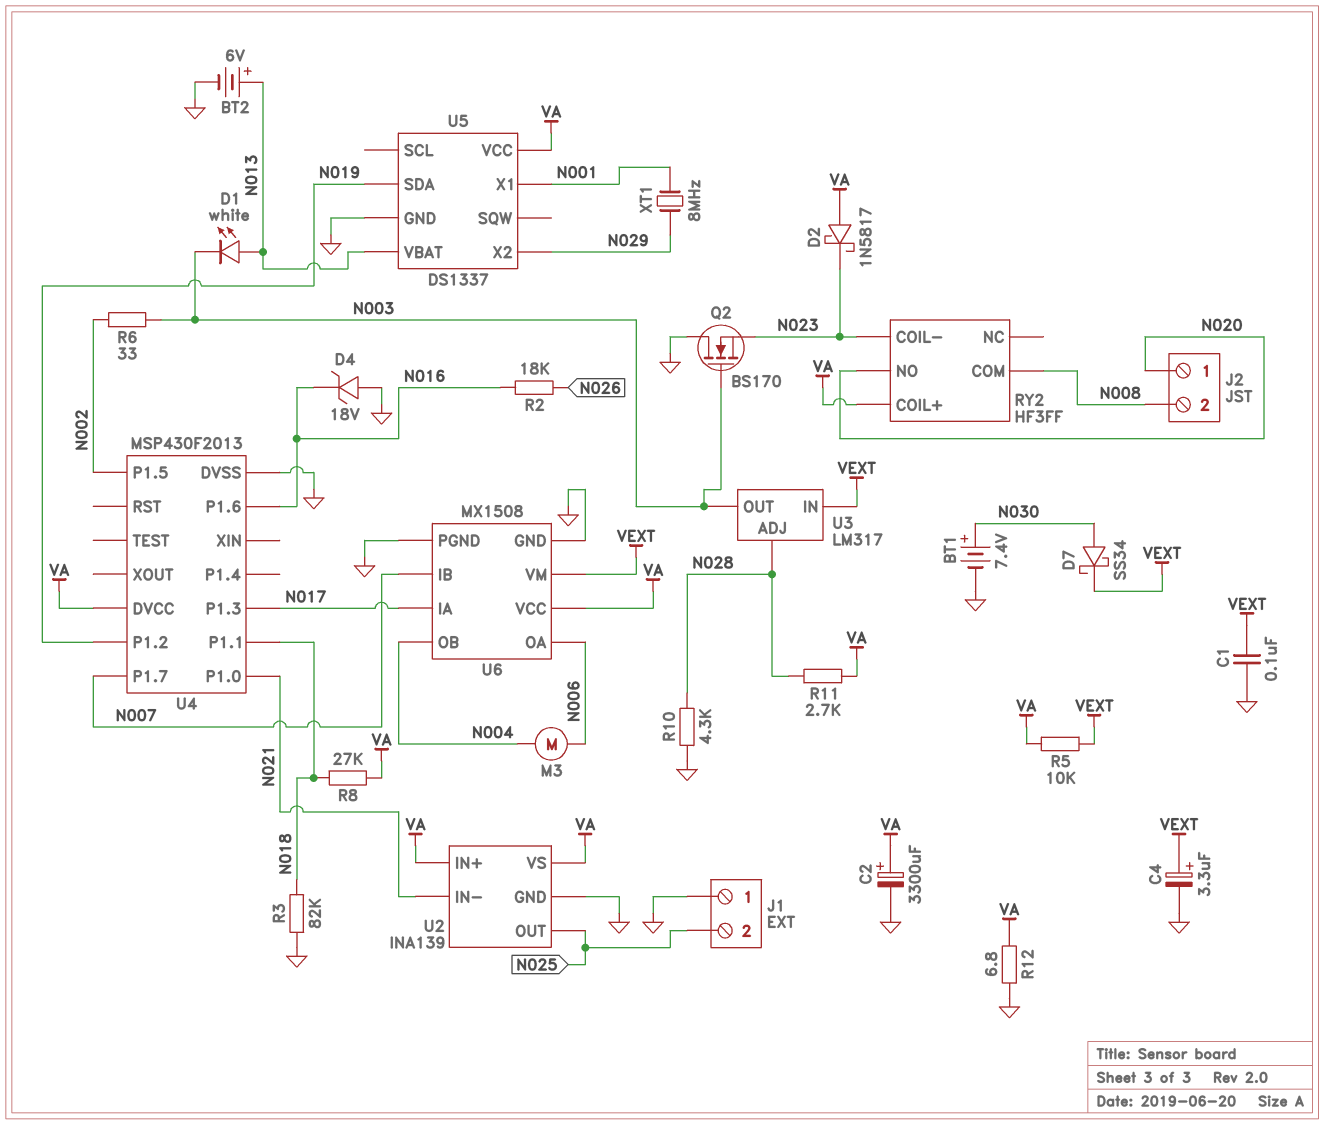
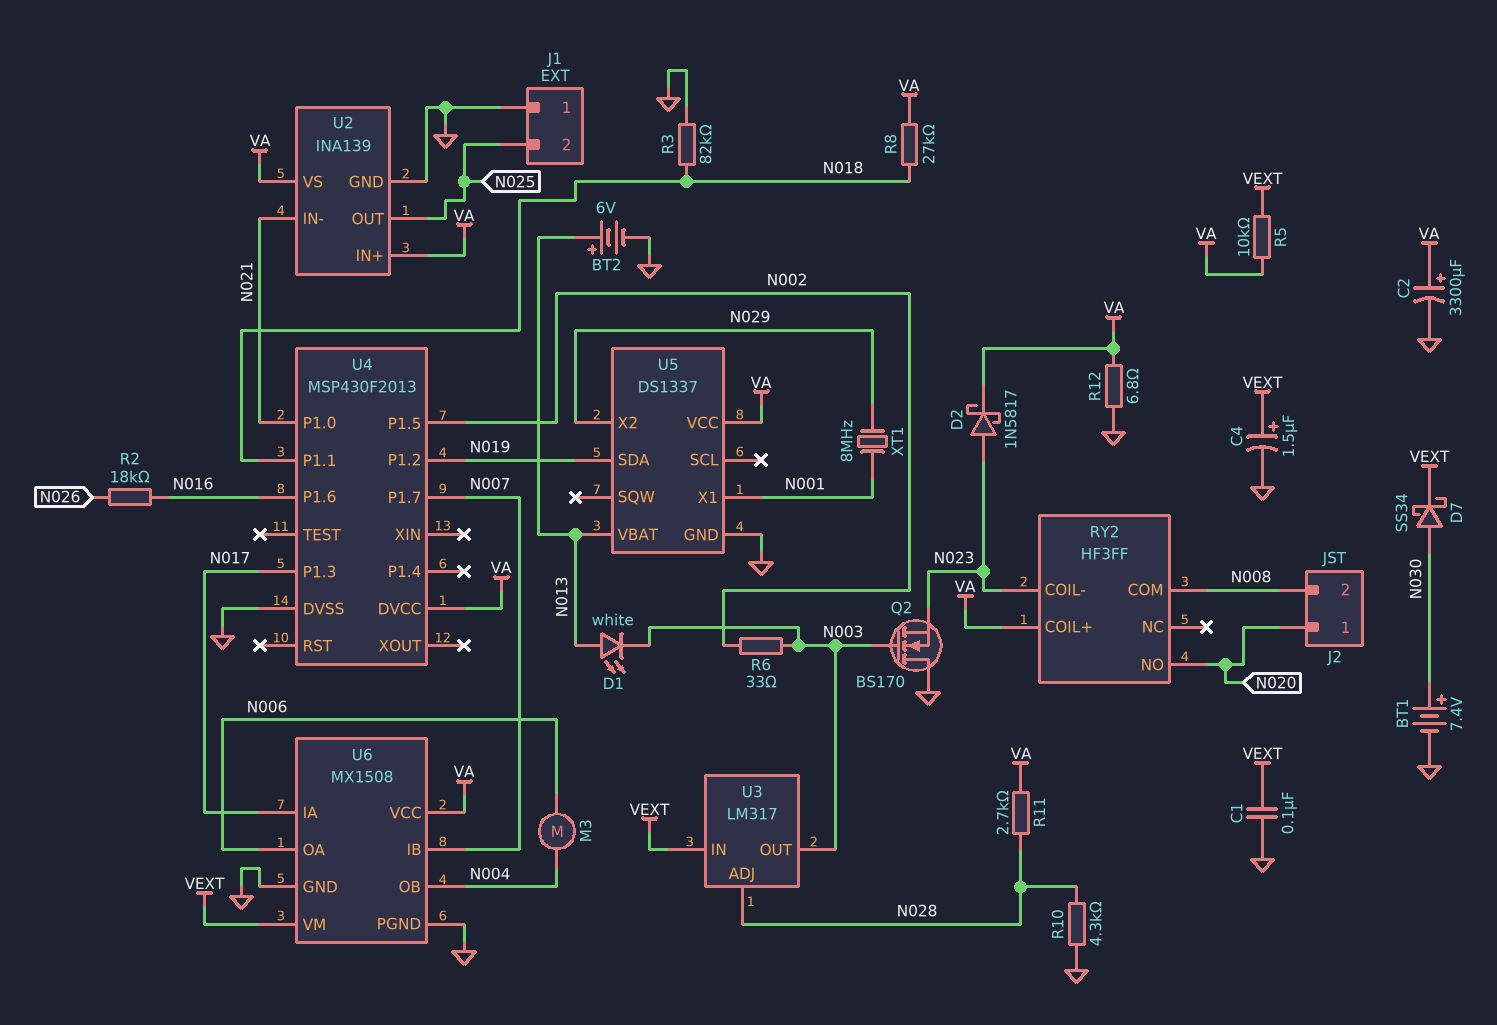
C4: 3.3uF (plus VEXT, minus GND) -> 1.5uF (plus VEXT, minus GND)
D2: schottky 1N5817 (A VA, K N023) -> schottky 1N5817 (A N023, K VA)
D4: zener 18V (A GND, K N016) -> none

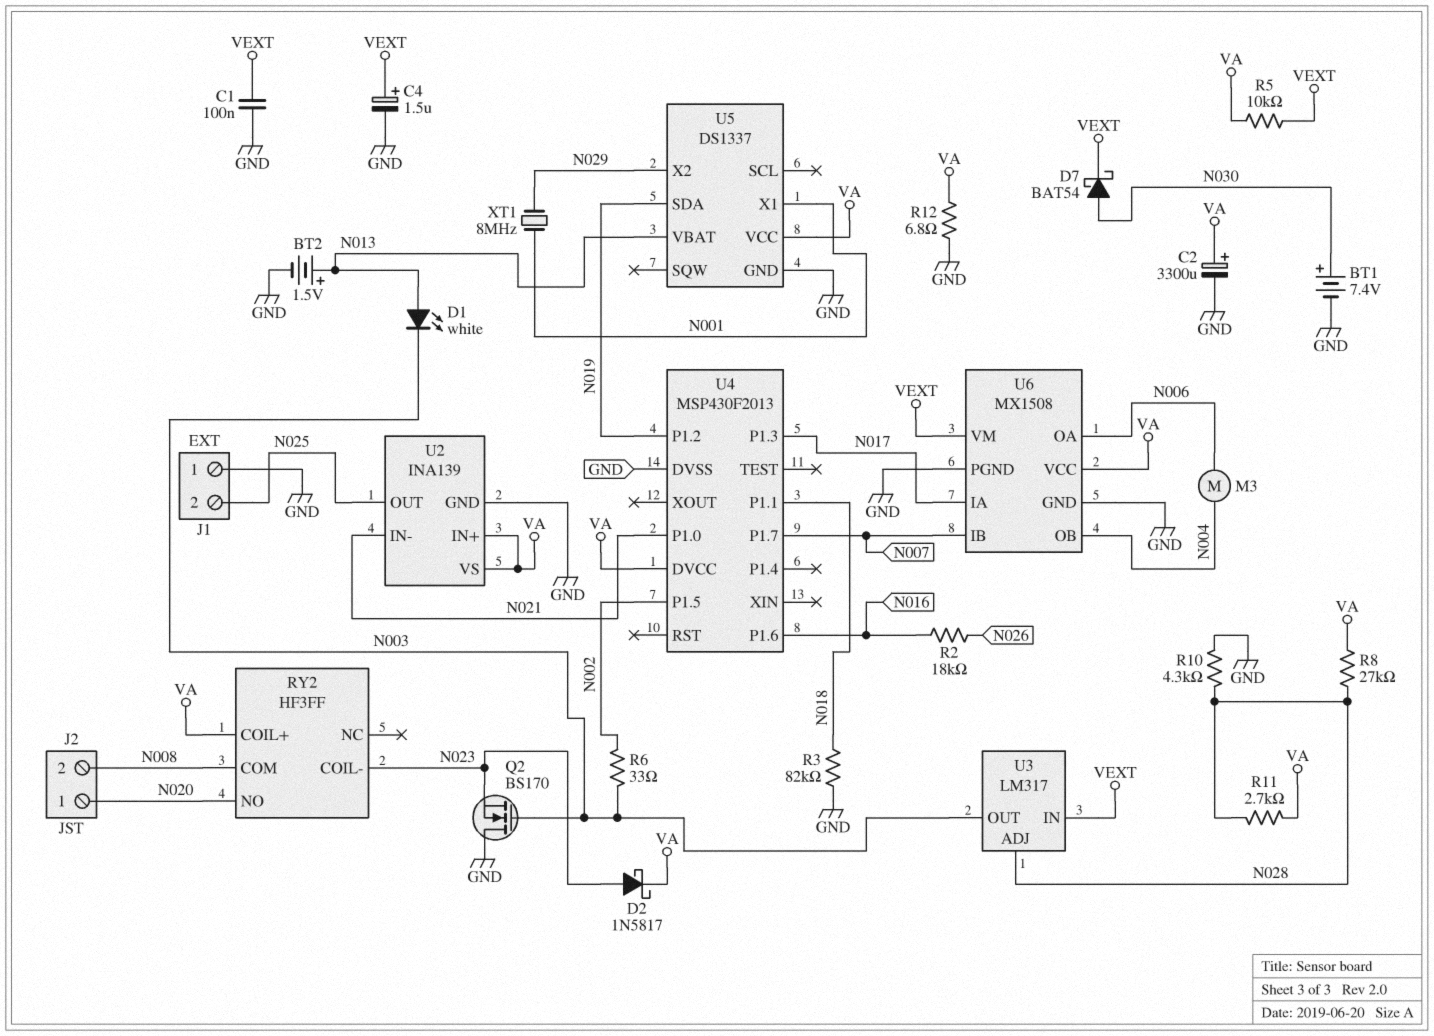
BT2: 6V (plus N013, minus GND) -> 1.5V (plus N013, minus GND)
D7: schottky SS34 (A N030, K VEXT) -> schottky BAT54 (A N030, K VEXT)
R8: 27k (N018, VA) -> 27k (N028, VA)

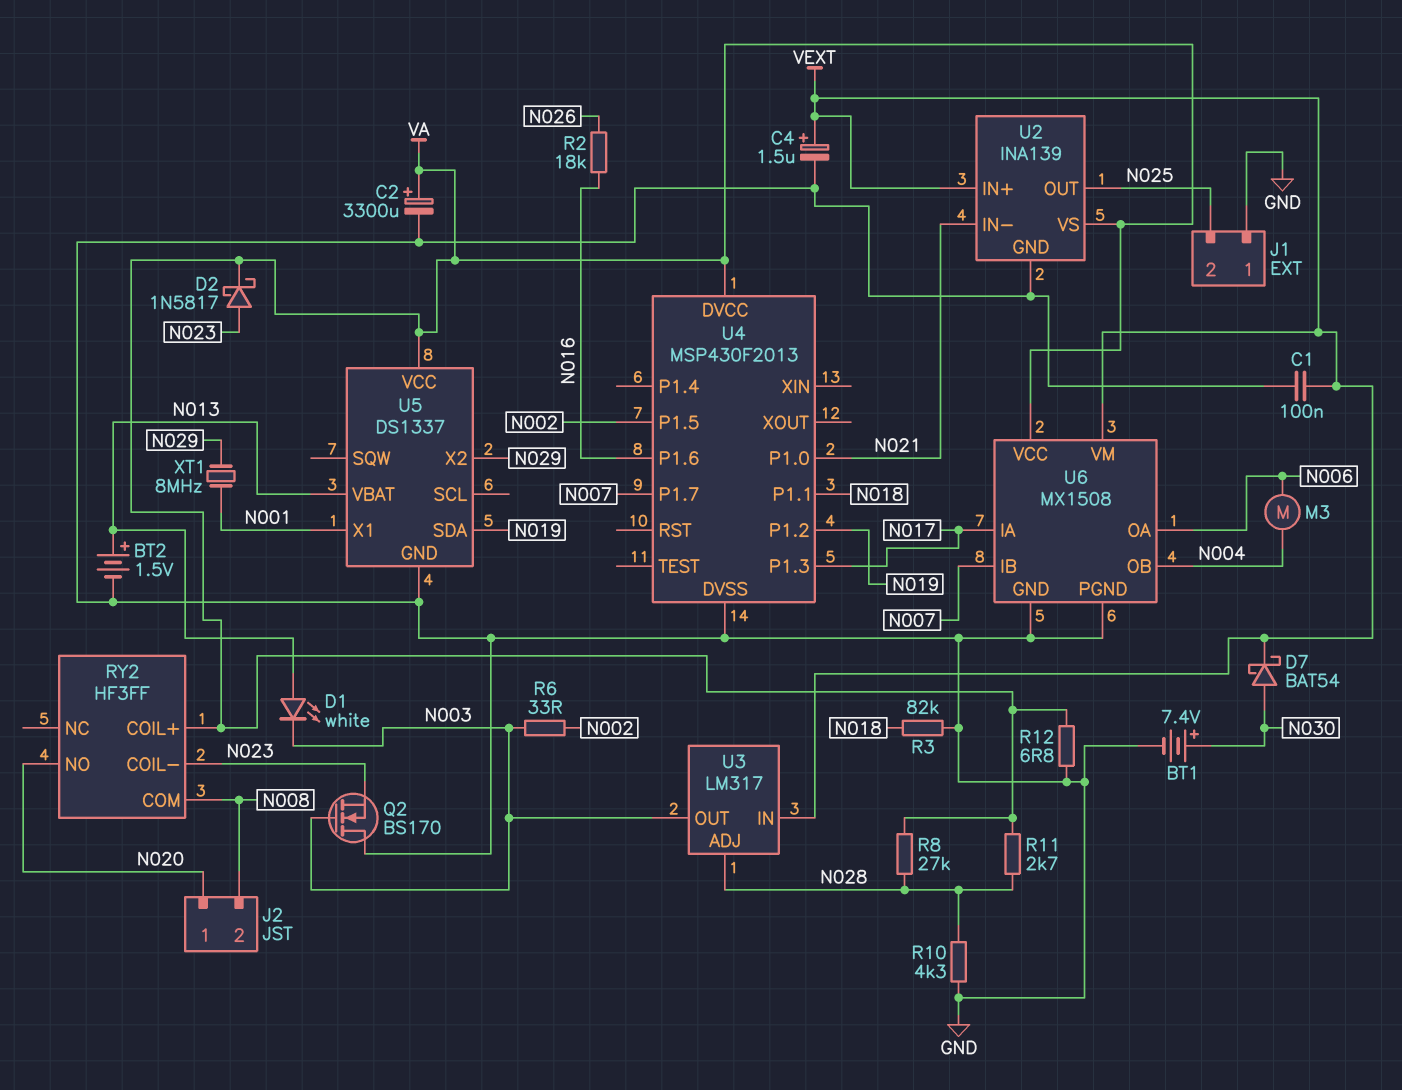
R5: 10k (VA, VEXT) -> none
U2 pin IN+: VA -> VEXT

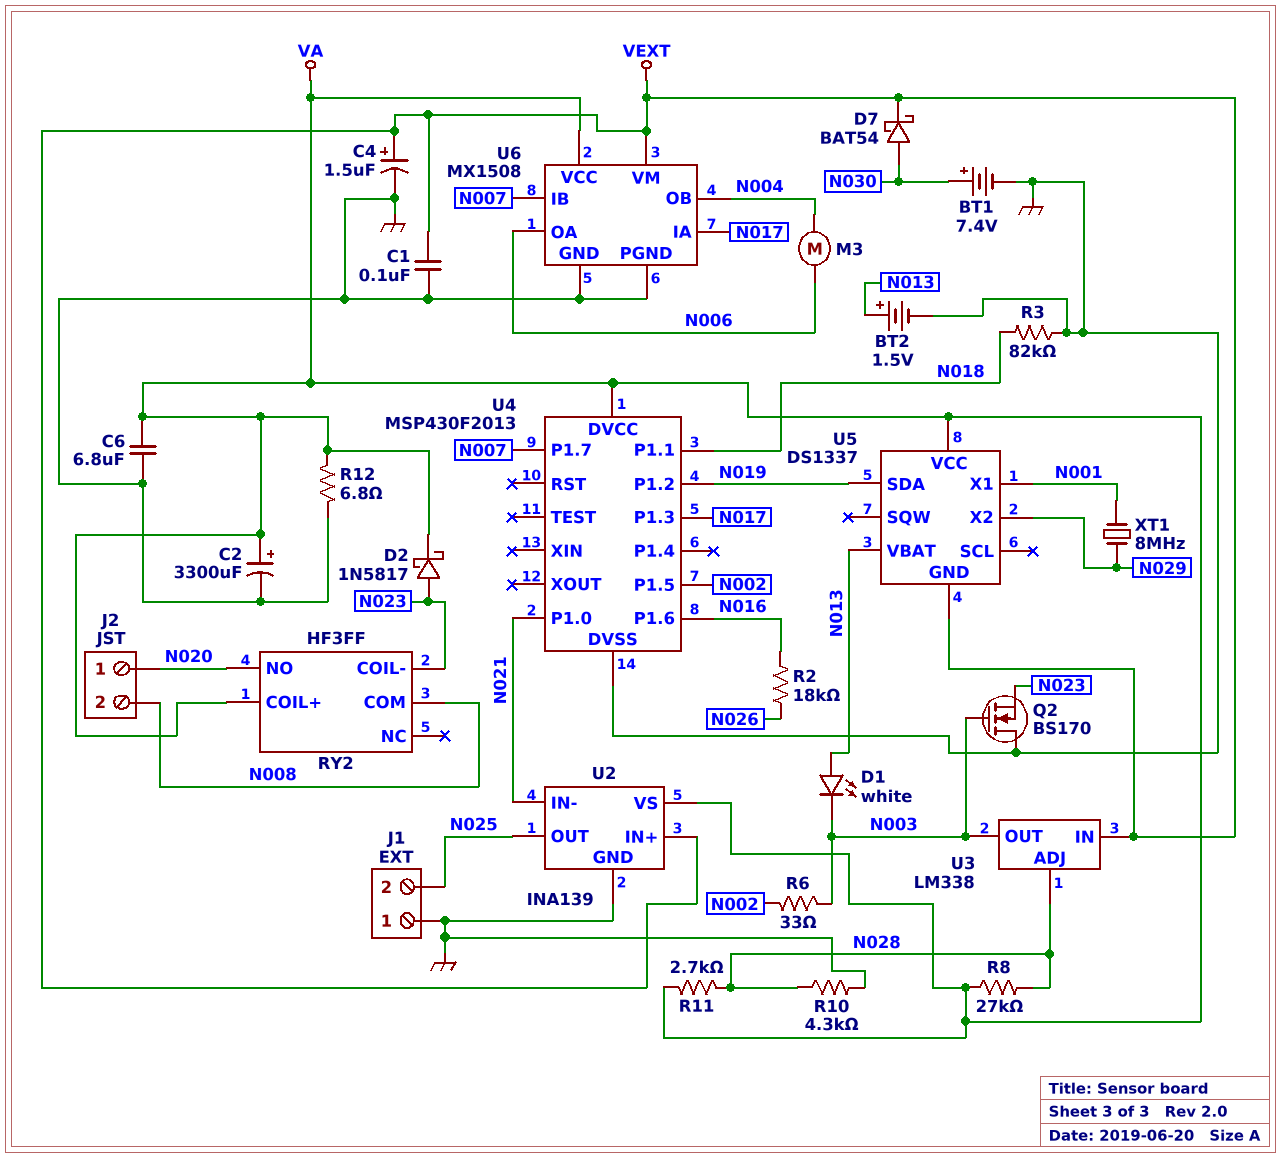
C6: none -> 6.8uF (GND, VA)
U3: LM317 -> LM338
U5 pin GND: GND -> VEXT

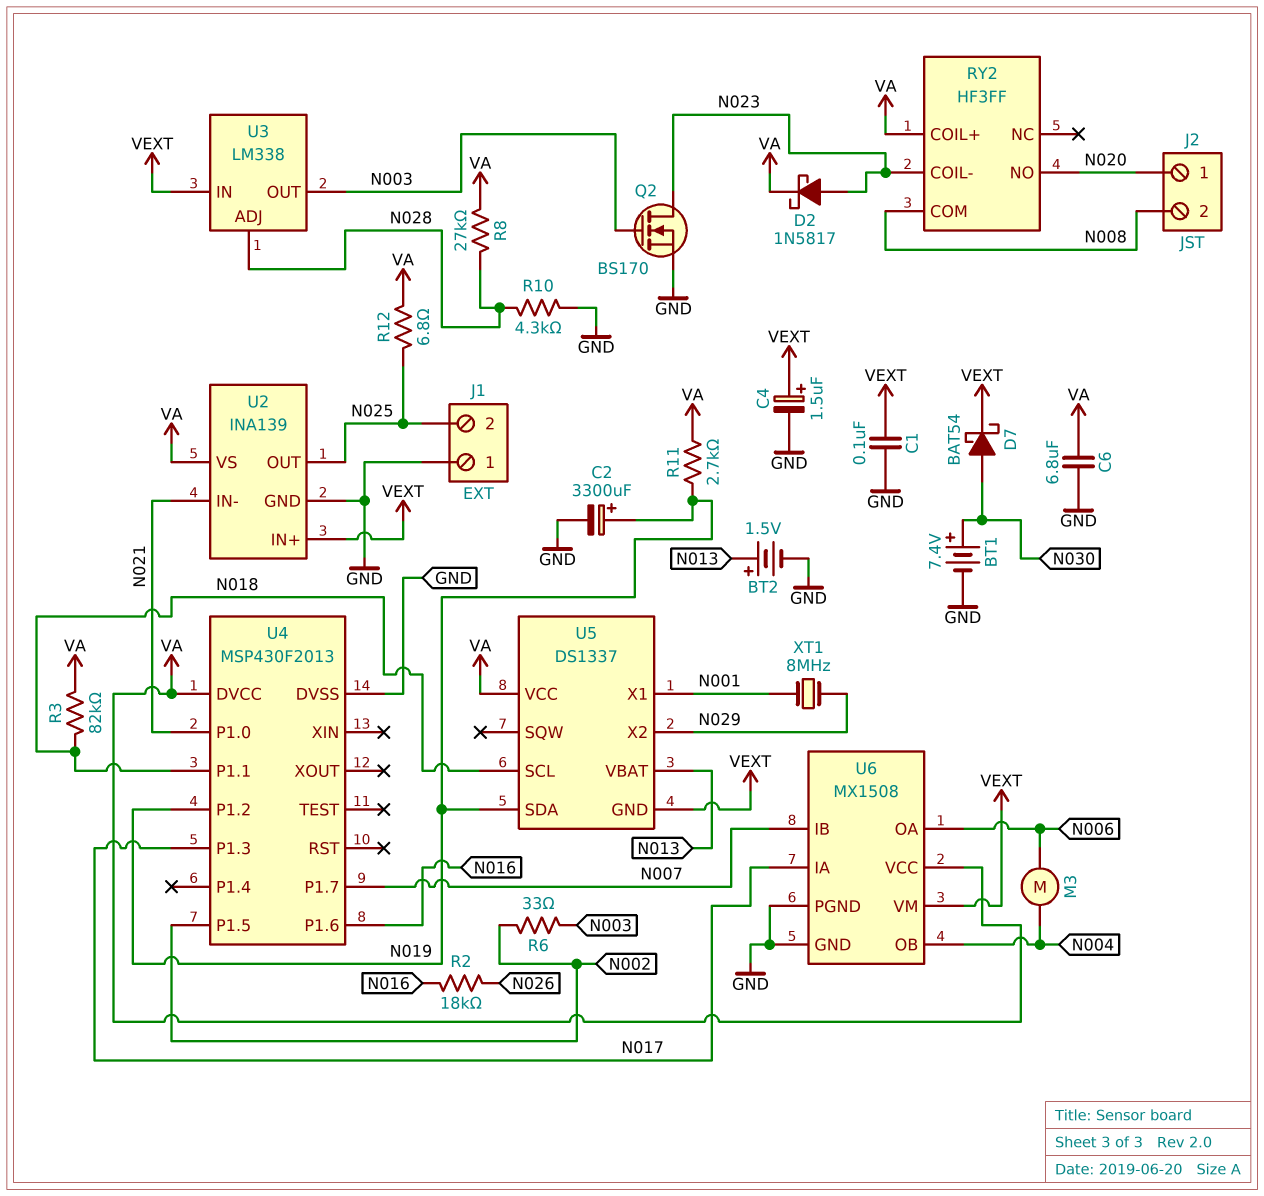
C2: 3300uF (plus VA, minus GND) -> 3300uF (plus N019, minus GND)
D1: LED white (A N013, K N003) -> none
Q2: NMOS BS170 (G N003, D GND, S N023) -> NMOS BS170 (G N003, D N023, S GND)
R3: 82k (GND, N018) -> 82k (N018, VA)
R11: 2.7k (N028, VA) -> 2.7k (N019, VA)
R12: 6.8 (GND, VA) -> 6.8 (N025, VA)
U5 pin SCL: none -> N018

